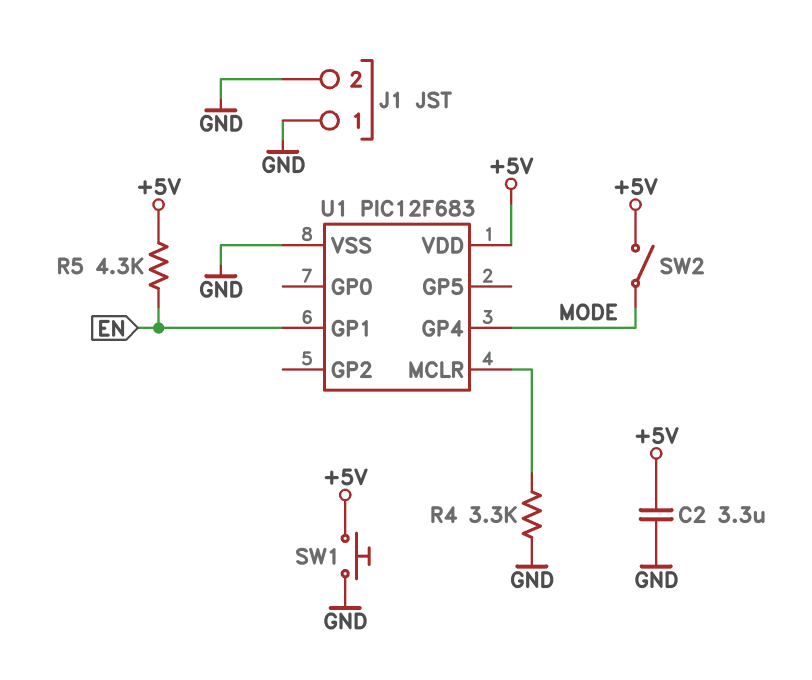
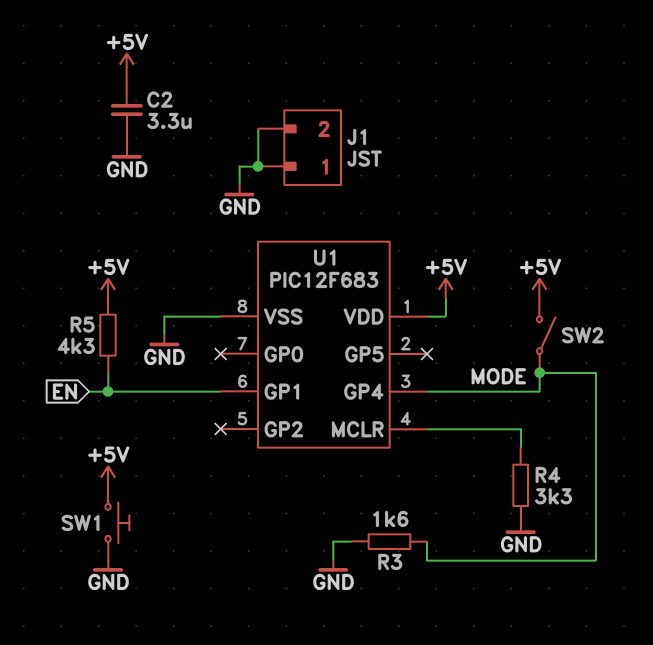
R3: none -> 1.6k (GND, MODE)

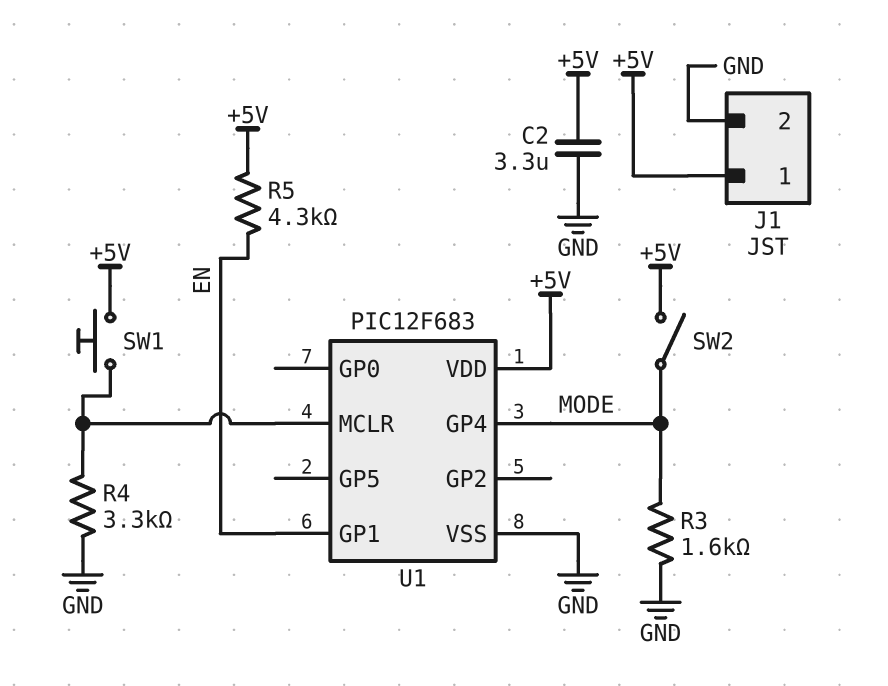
J1 pin 1: GND -> +5V
SW1: button (+5V, GND) -> button (+5V, U1/MCLR)

